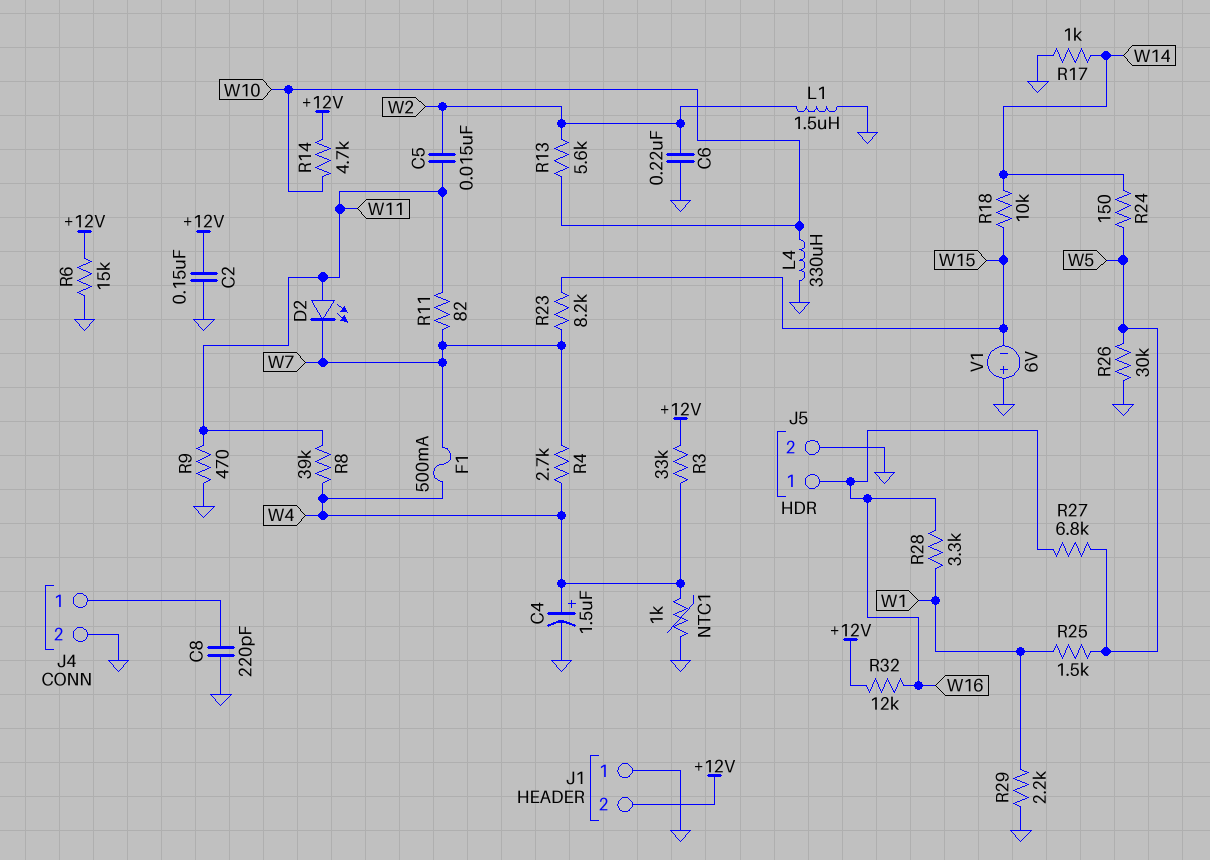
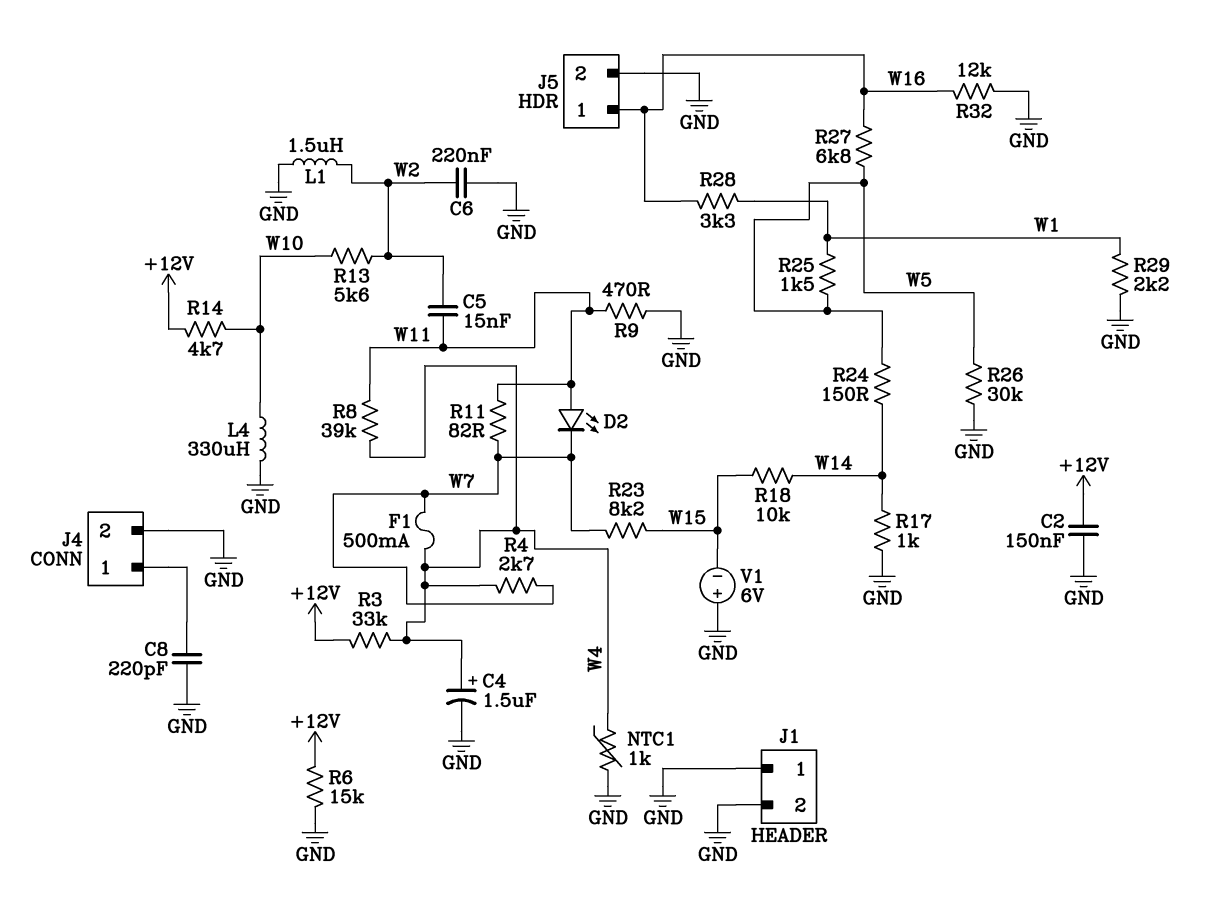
J1 pin 2: +12V -> GND
R32: 12k (+12V, W16) -> 12k (GND, W16)

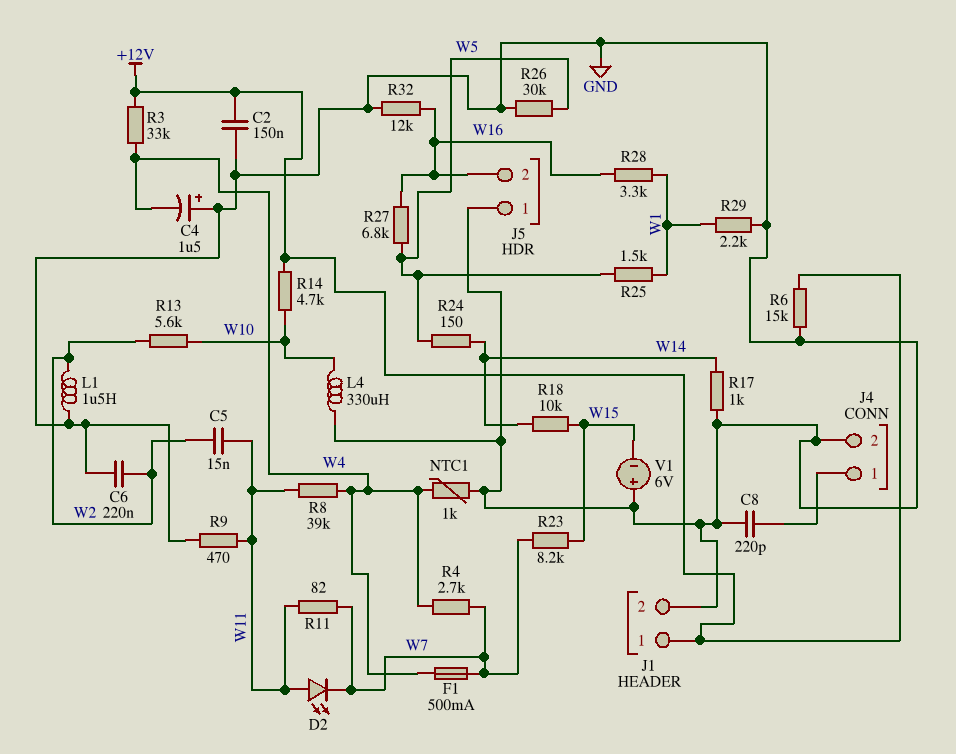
C4: 1.5uF (plus W4, minus GND) -> 1.5uF (plus GND, minus W4)
J1 pin 1: GND -> +12V
J5 pin 1: W16 -> GND
J5 pin 2: GND -> W16

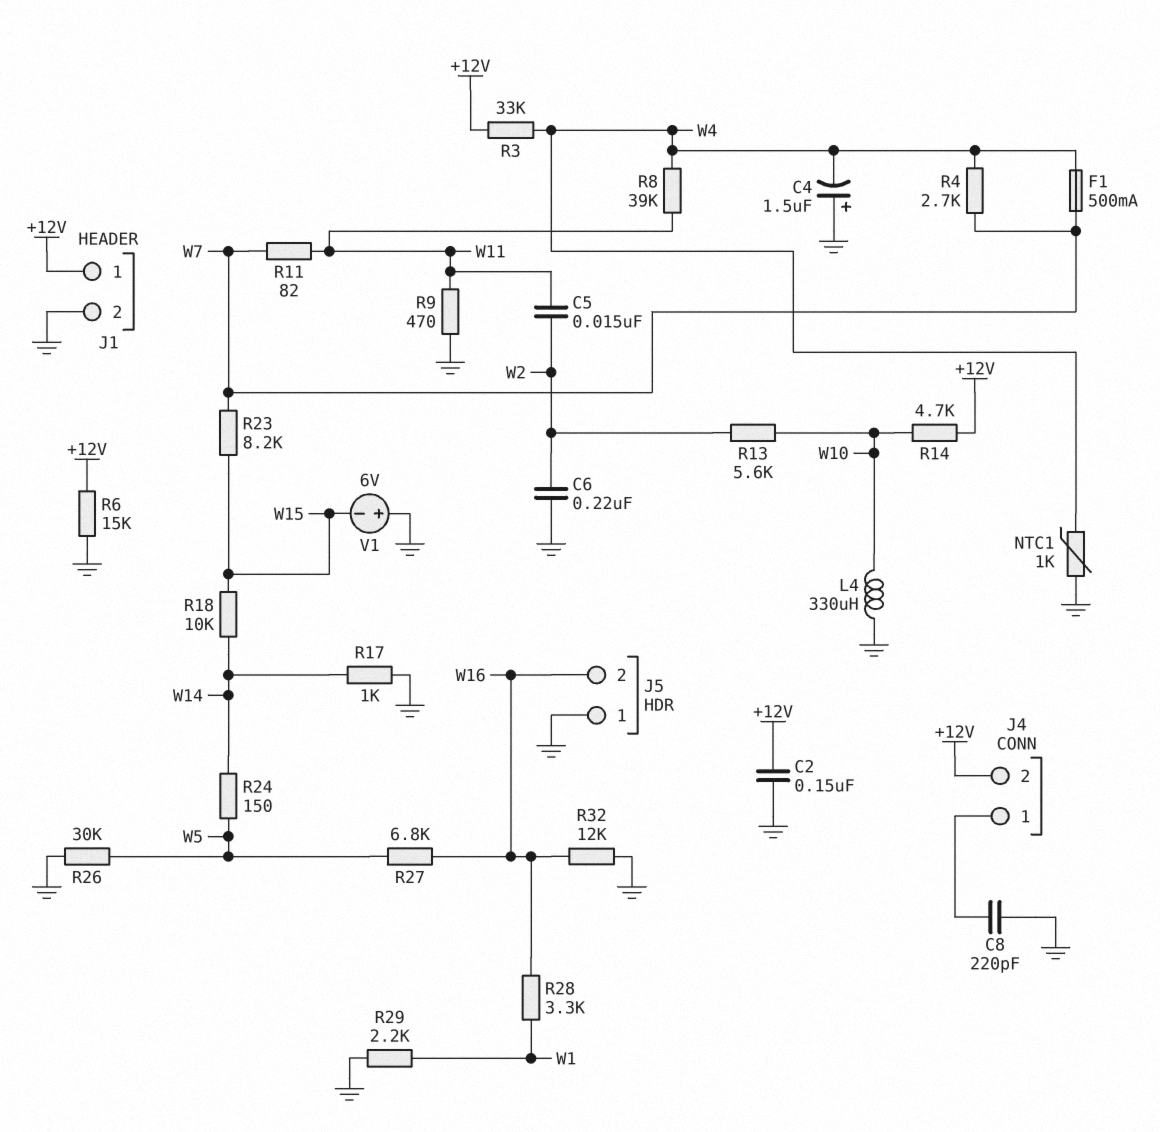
D2: LED (A W11, K W7) -> none
J4 pin 2: GND -> +12V
L1: 1.5uH (GND, W2) -> none
R25: 1.5k (W1, W5) -> none

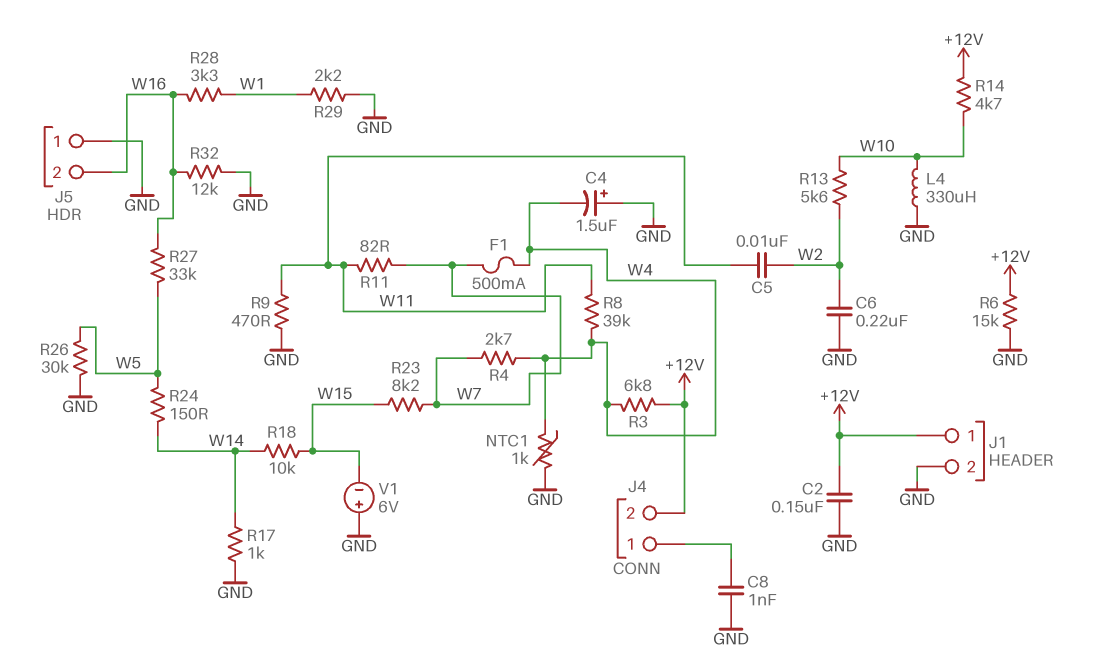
C5: 15nF (W2, W11) -> 10nF (W2, W11)
C8: 220pF (GND, J4/1) -> 1nF (GND, J4/1)
R3: 33k (+12V, W4) -> 6.8k (+12V, W4)
R27: 6.8k (W5, W16) -> 33k (W5, W16)

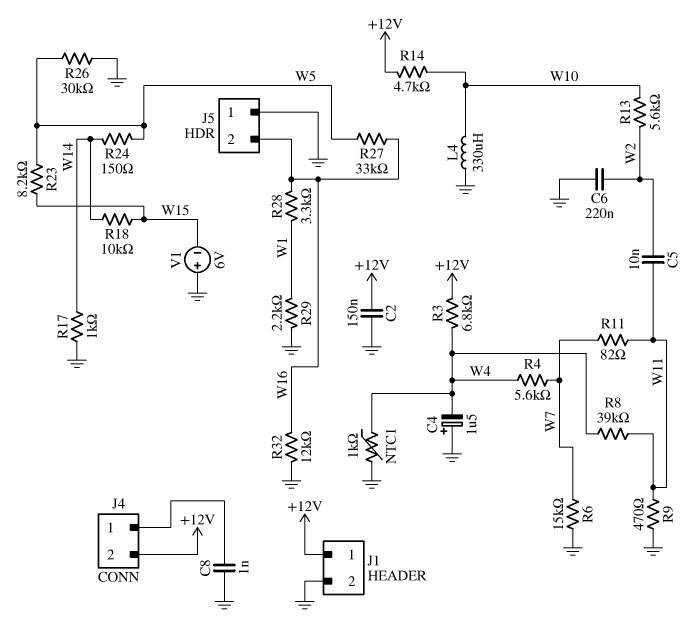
F1: 500mA (W4, W7) -> none
R4: 2.7k (W4, W7) -> 5.6k (W4, W7)
R6: 15k (+12V, GND) -> 15k (GND, W7)
R23: 8.2k (W7, W15) -> 8.2k (W5, W15)

